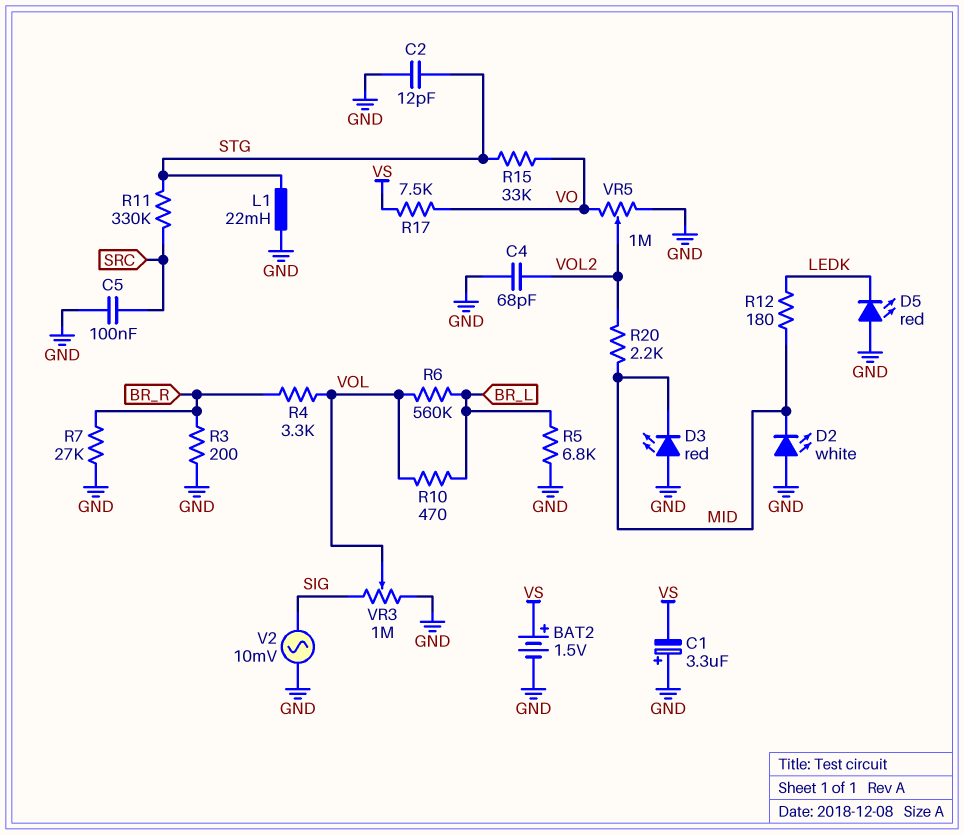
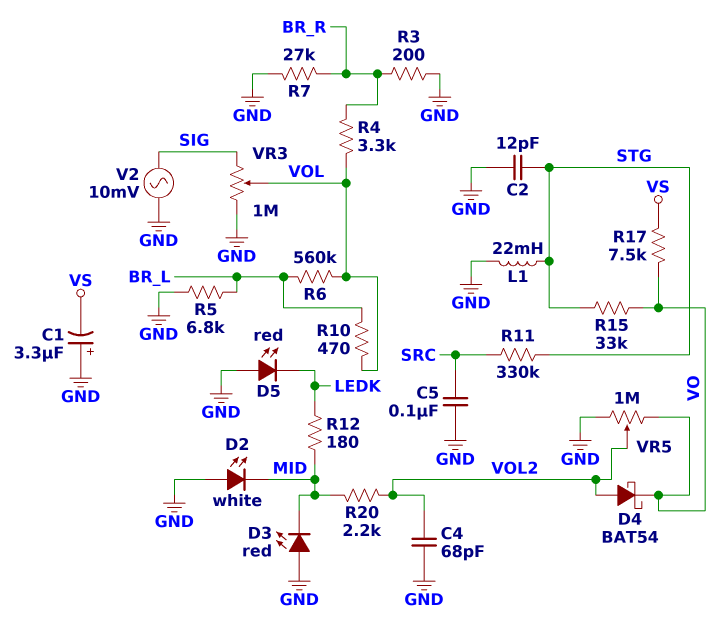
BAT2: 1.5V (plus VS, minus GND) -> none
D4: none -> schottky BAT54 (A VOL2, K VO)

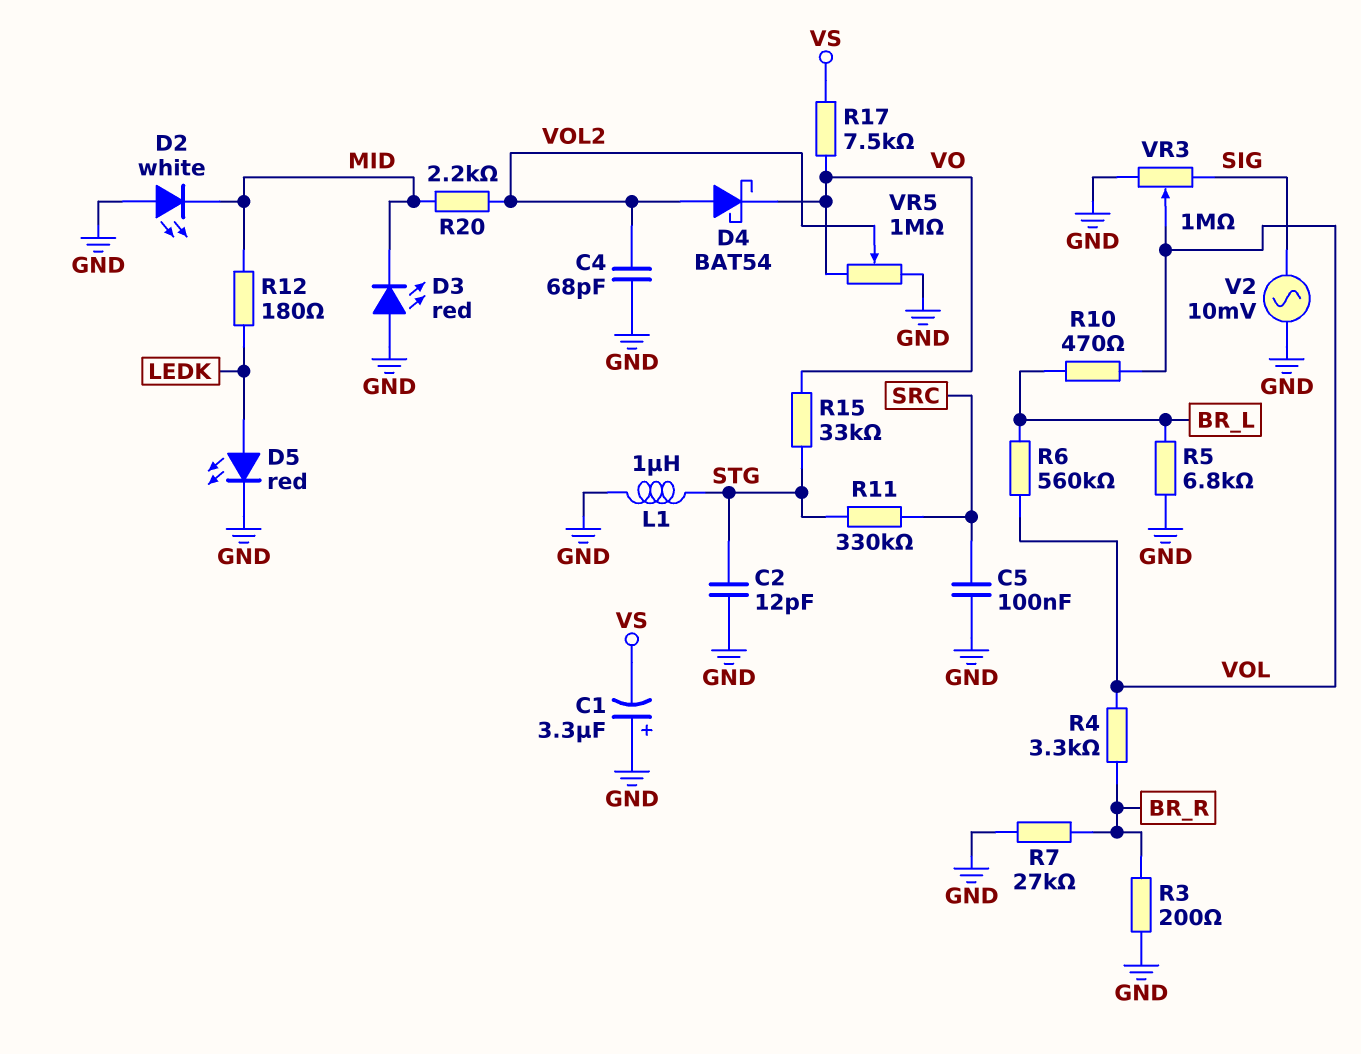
D5: LED red (A GND, K LEDK) -> LED red (A LEDK, K GND)
L1: 22mH (GND, STG) -> 1uH (GND, STG)

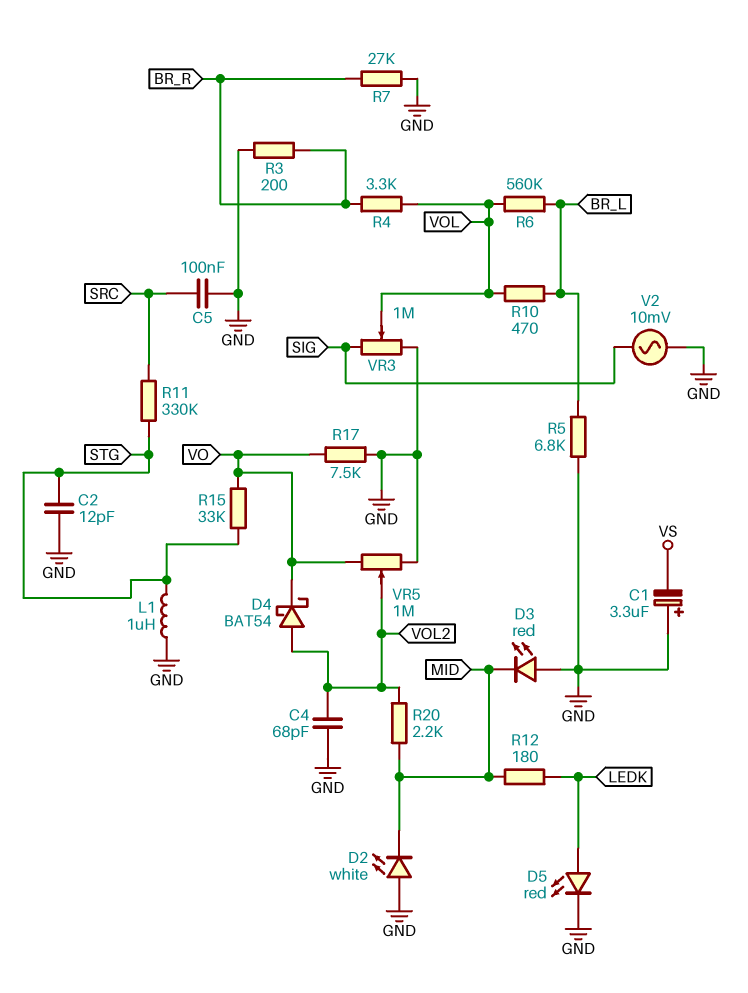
R17: 7.5k (VO, VS) -> 7.5k (GND, VO)

